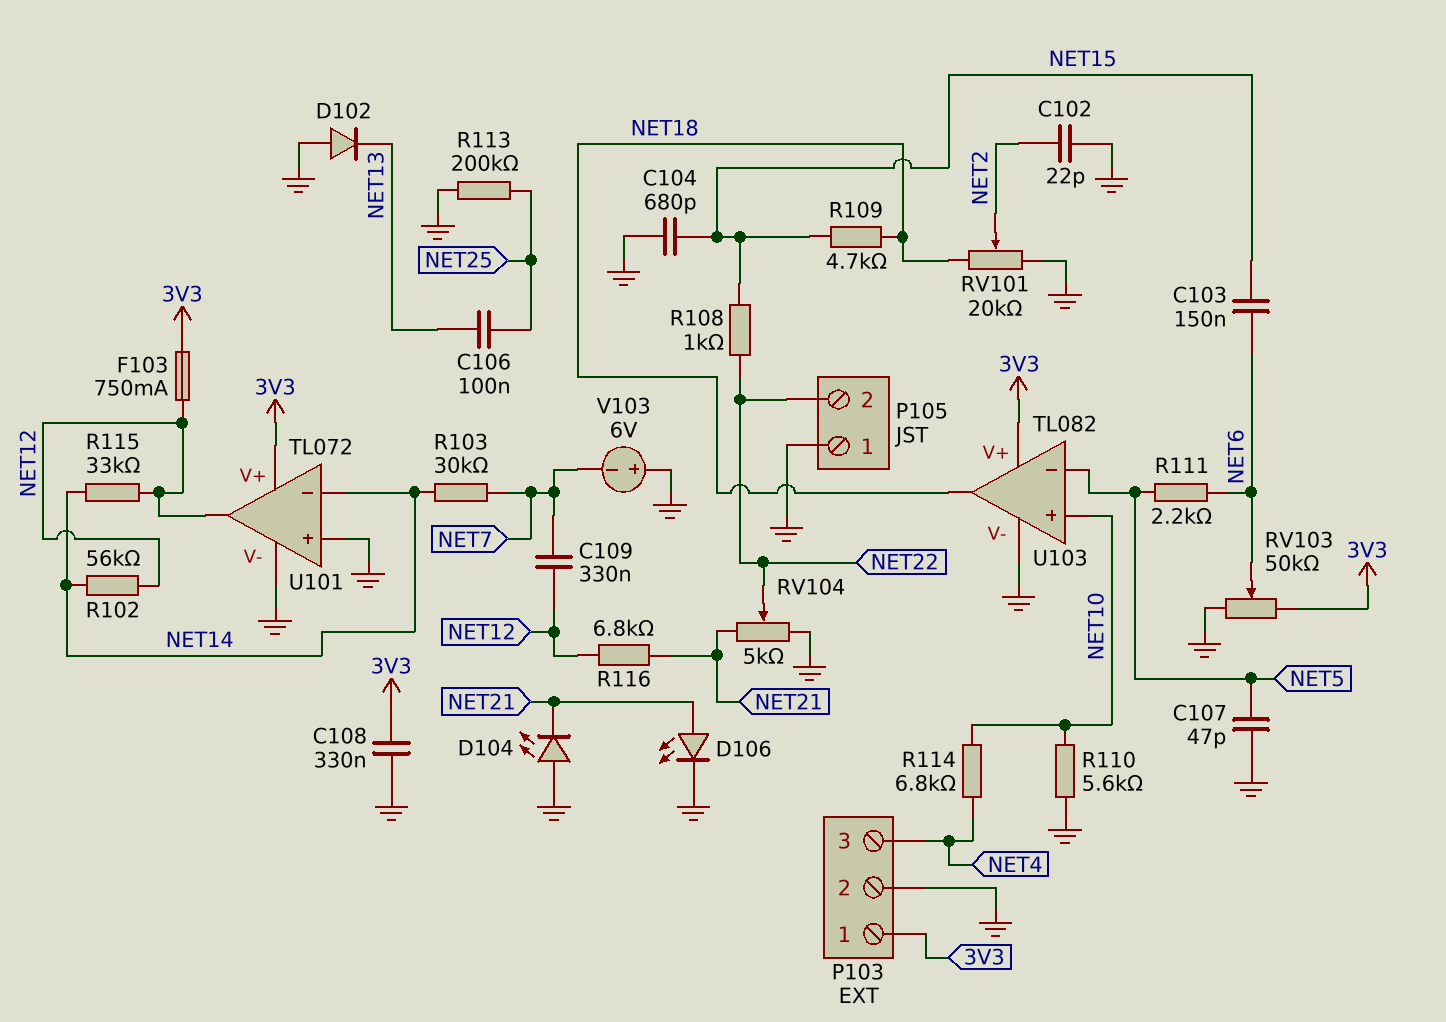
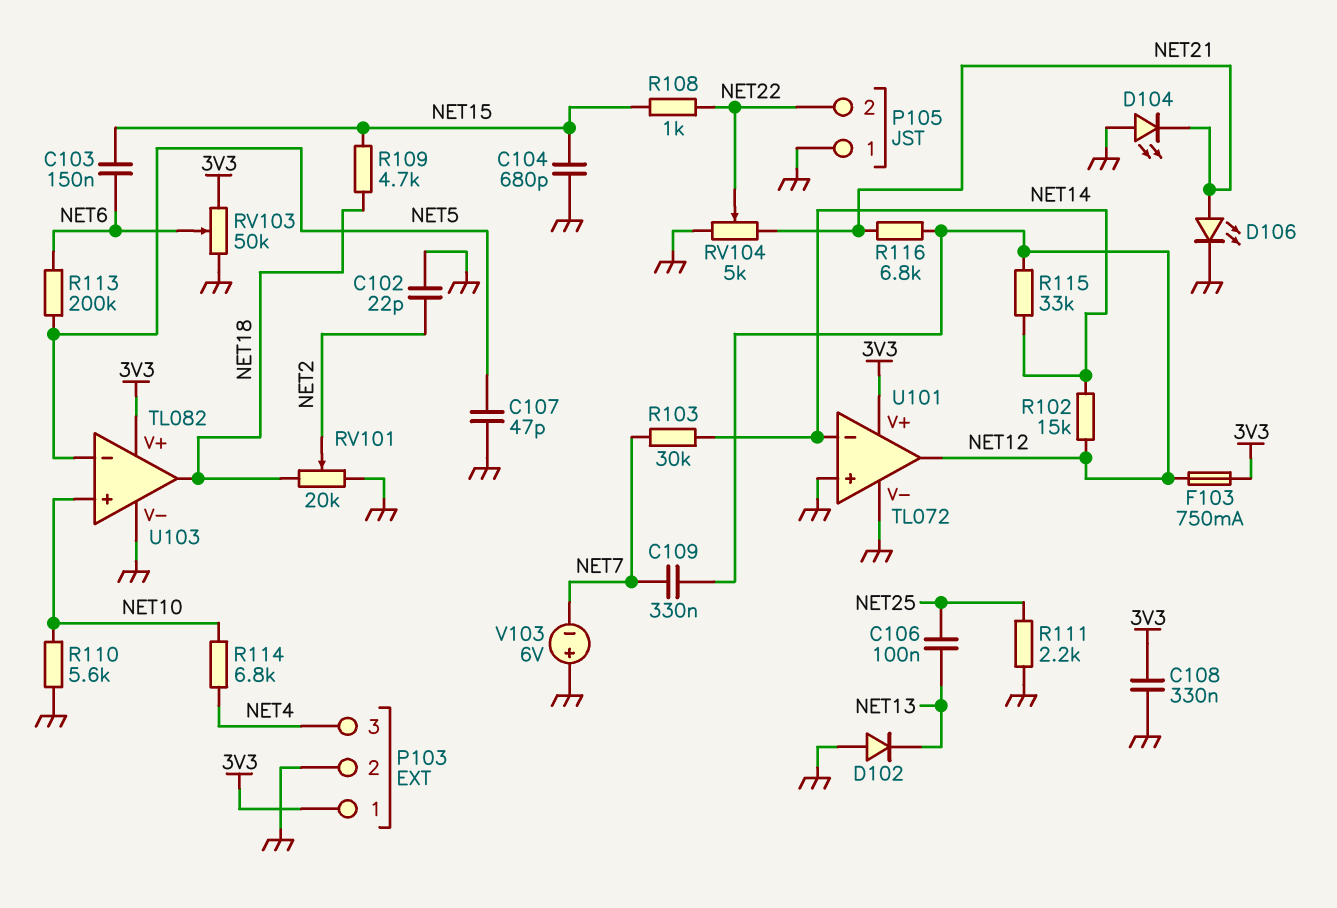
R102: 56k (NET12, NET14) -> 15k (NET12, NET14)
R111: 2.2k (NET5, NET6) -> 2.2k (GND, NET25)
R113: 200k (GND, NET25) -> 200k (NET5, NET6)

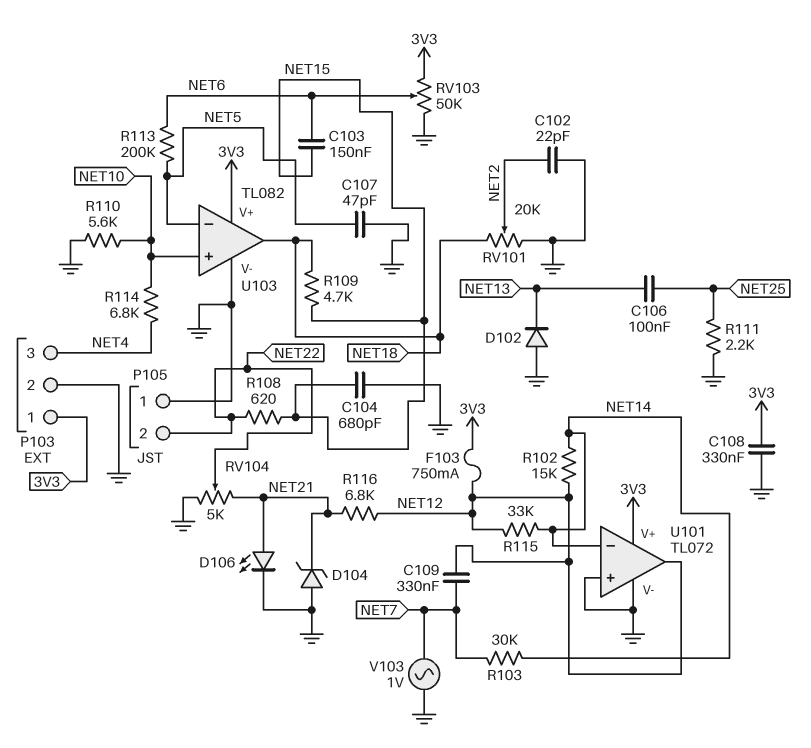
D104: LED (A GND, K NET21) -> zener (A GND, K NET21)
R108: 1k (NET15, NET22) -> 620 (NET15, NET22)
V103: 6V (plus GND, minus NET7) -> AC 1V (GND, NET7)

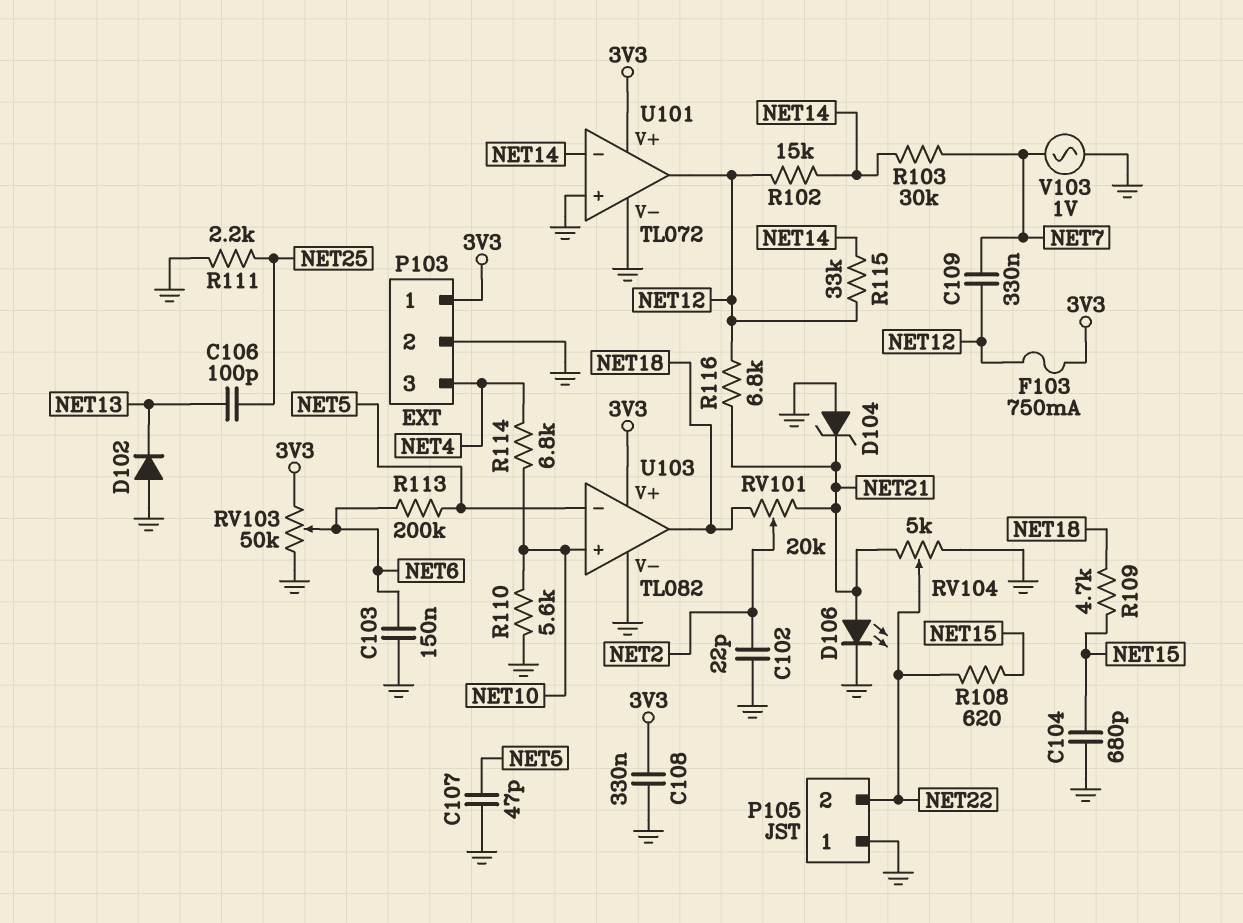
C103: 150nF (NET6, NET15) -> 150nF (GND, NET6)
C106: 100nF (NET13, NET25) -> 100pF (NET13, NET25)
RV101: 20k (GND, NET18, wiper NET2) -> 20k (NET18, NET21, wiper NET2)

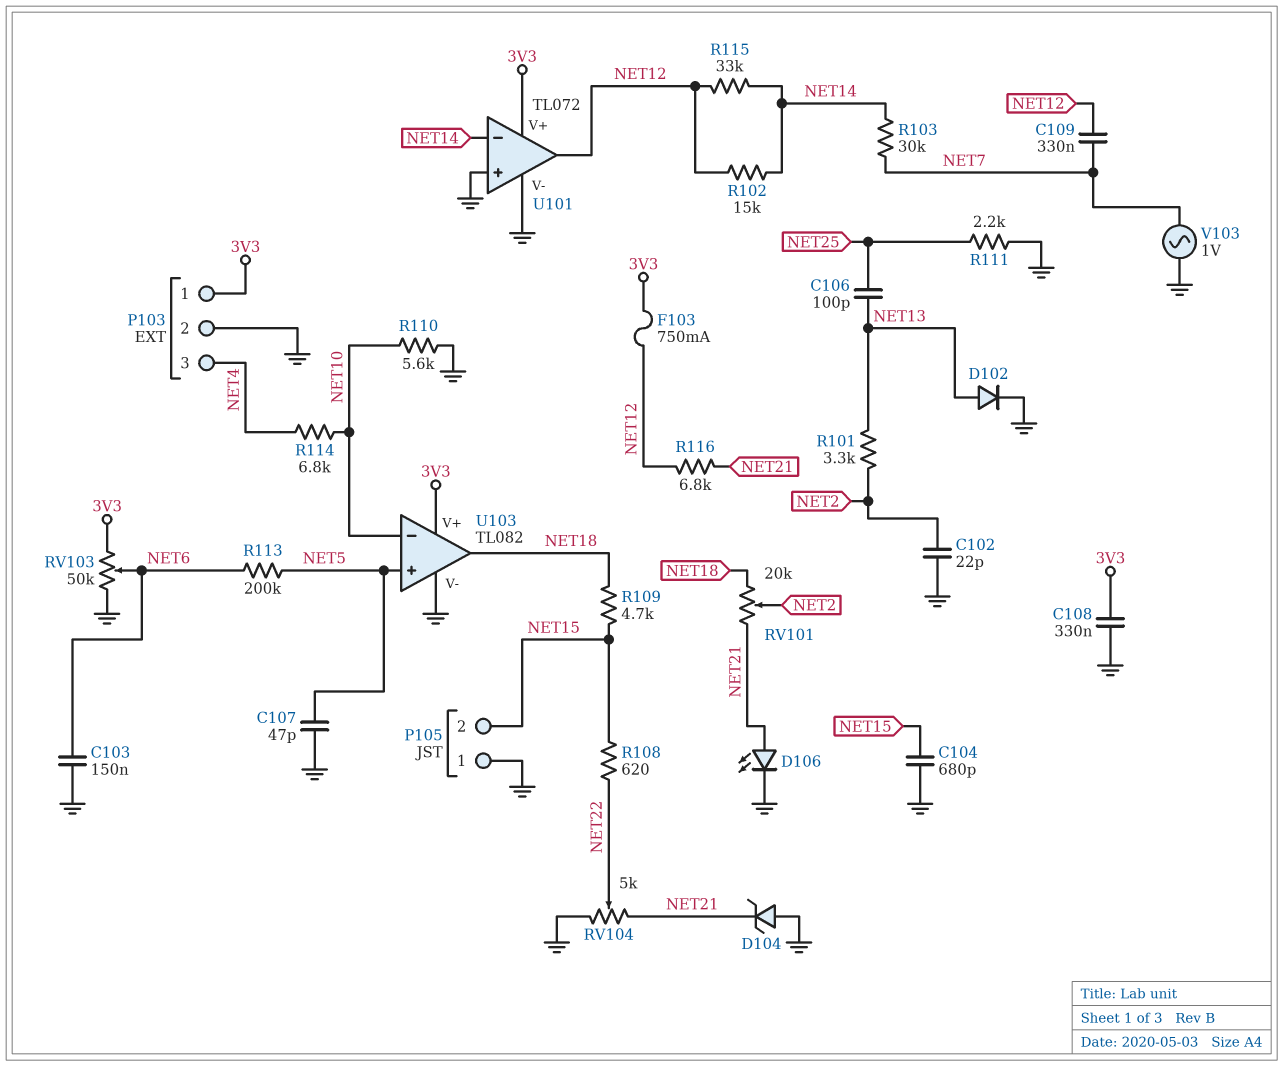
D102: diode (A GND, K NET13) -> diode (A NET13, K GND)
P105 pin 2: NET22 -> NET15
R101: none -> 3.3k (NET2, NET13)
U103 pin in+: NET10 -> NET5
U103 pin in-: NET5 -> NET10

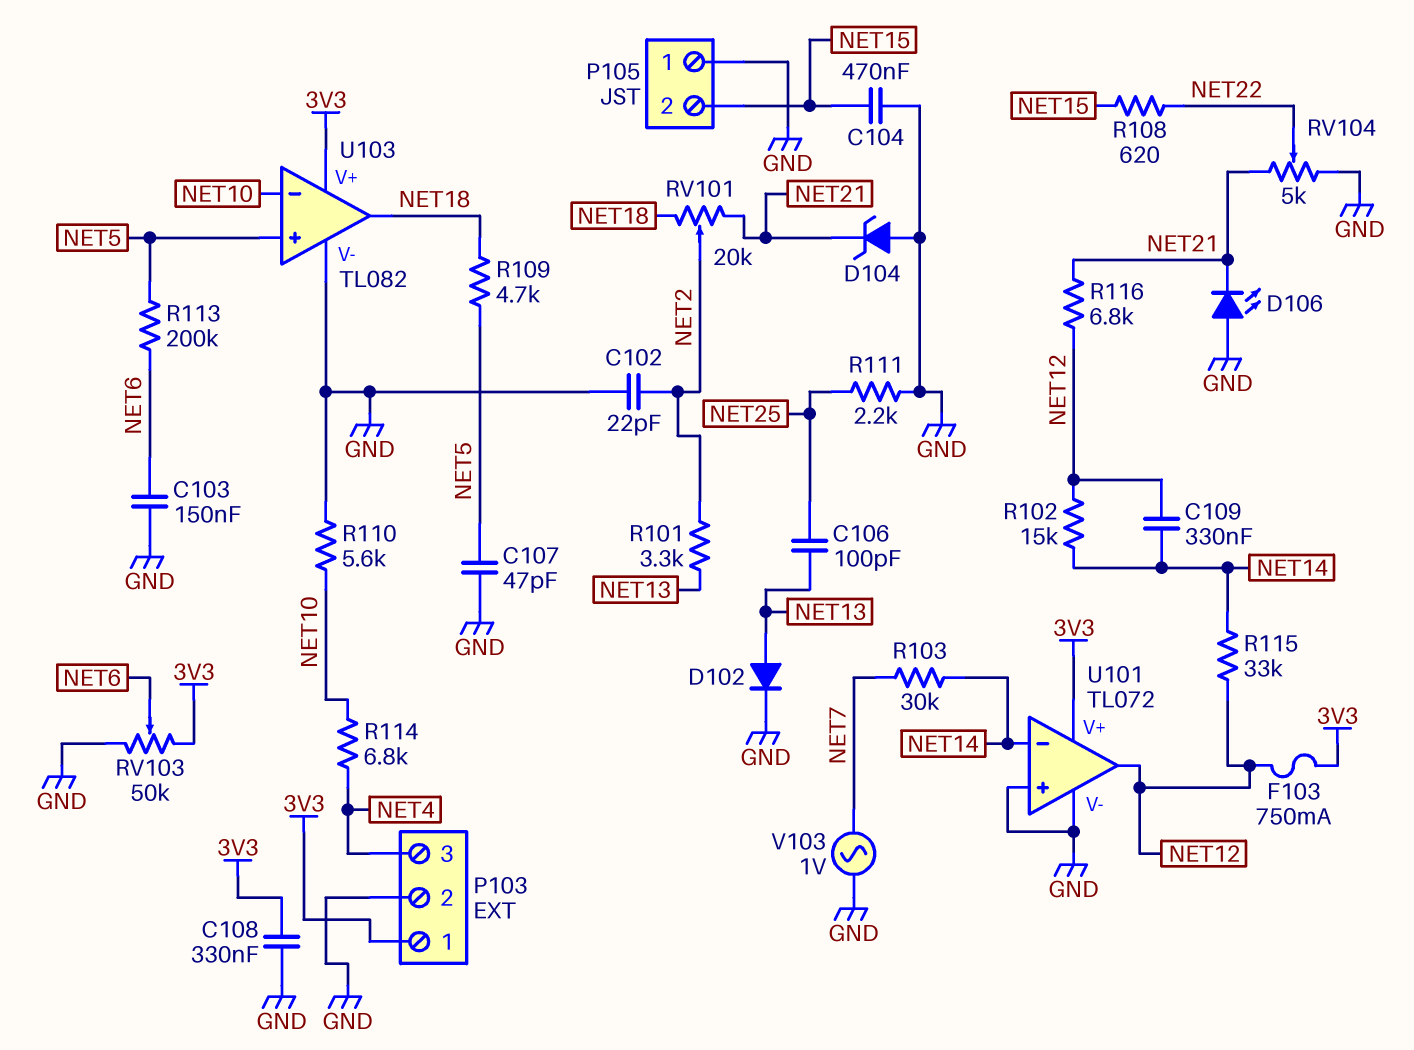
C104: 680pF (GND, NET15) -> 470nF (GND, NET15)
C109: 330nF (NET7, NET12) -> 330nF (NET12, NET14)
D106: LED (A NET21, K GND) -> LED (A GND, K NET21)
R109: 4.7k (NET15, NET18) -> 4.7k (NET5, NET18)

